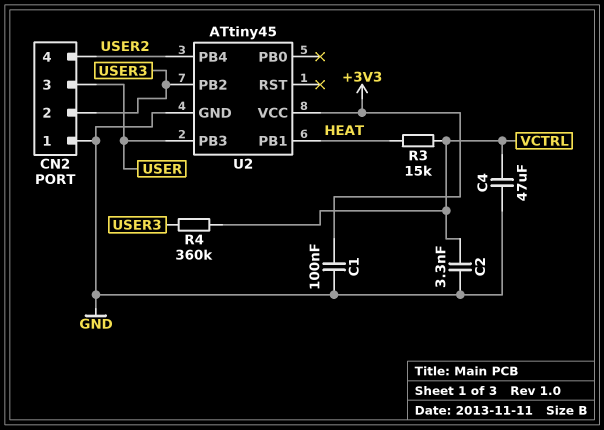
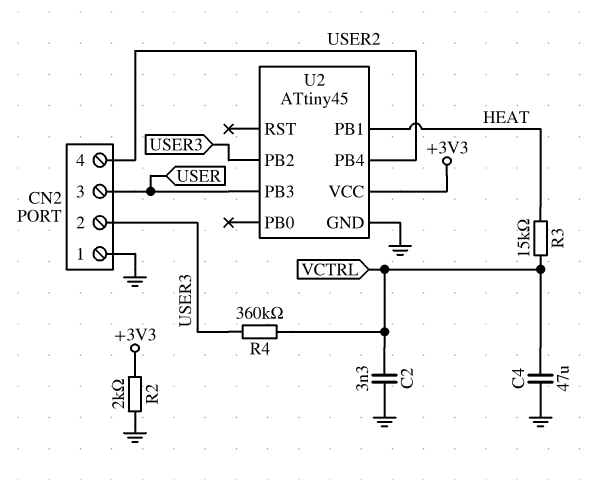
C1: 100nF (+3V3, GND) -> none
R2: none -> 2k (+3V3, GND)

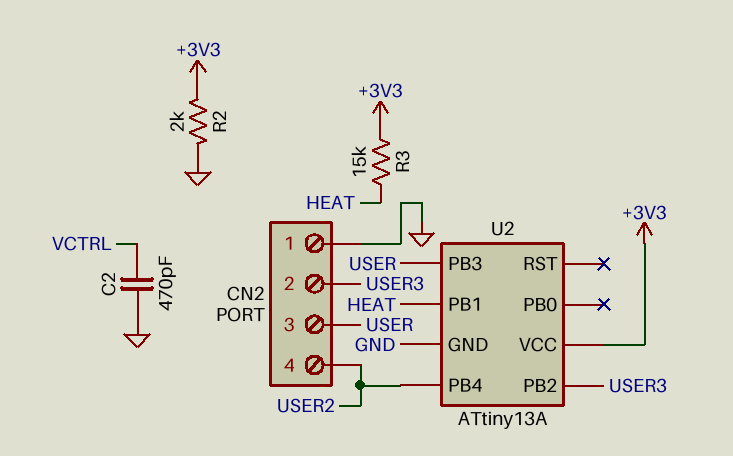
C2: 3.3nF (GND, VCTRL) -> 470pF (GND, VCTRL)
C4: 47uF (GND, VCTRL) -> none
R3: 15k (HEAT, VCTRL) -> 15k (+3V3, HEAT)
R4: 360k (USER3, VCTRL) -> none
U2: ATtiny45 -> ATtiny13A

